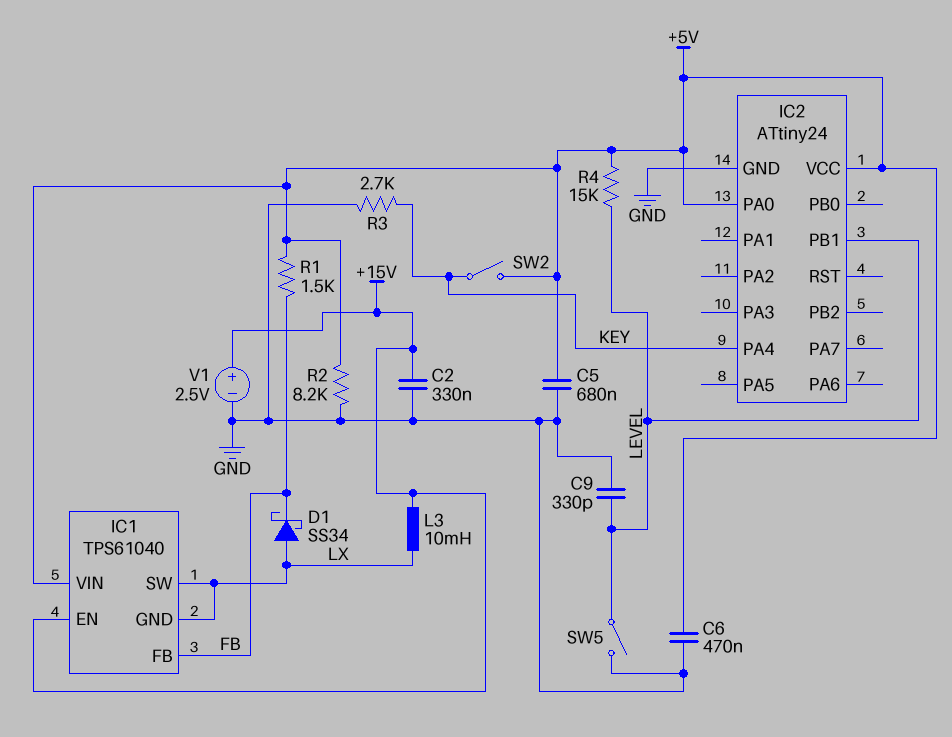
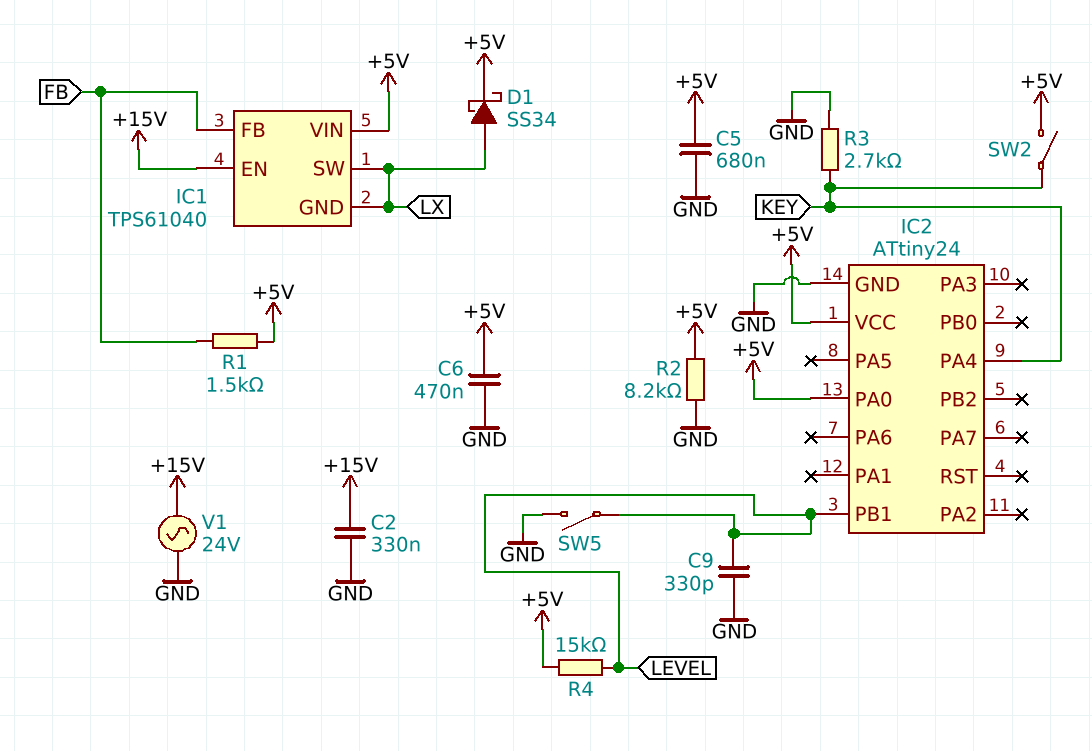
D1: schottky SS34 (A LX, K FB) -> schottky SS34 (A LX, K +5V)
L3: 10mH (+15V, LX) -> none
V1: 2.5V (plus +15V, minus GND) -> AC 24V (+15V, GND)

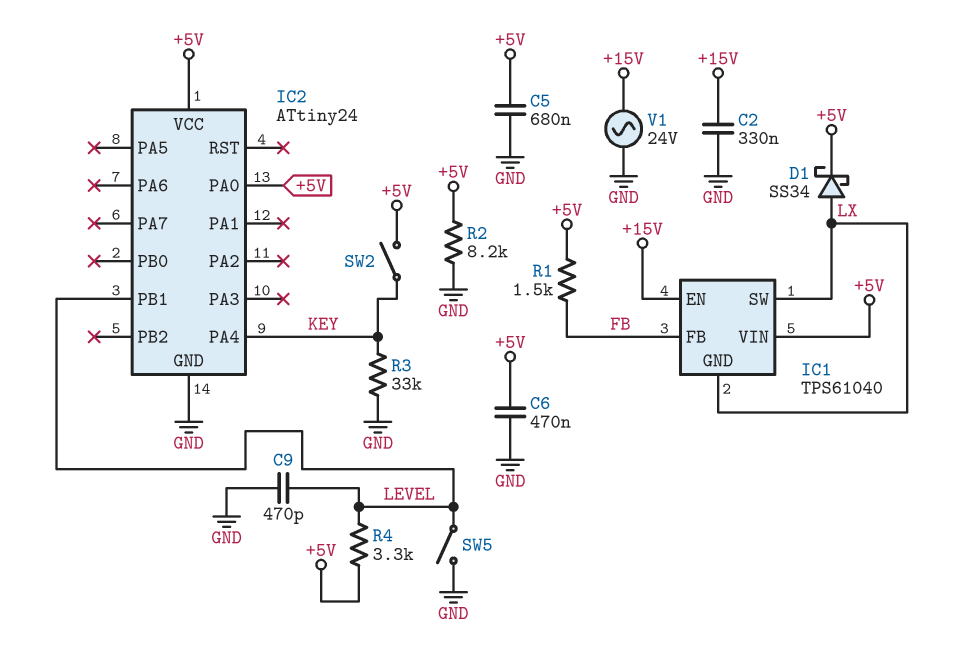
C9: 330pF (GND, LEVEL) -> 470pF (GND, LEVEL)
R3: 2.7k (GND, KEY) -> 33k (GND, KEY)
R4: 15k (+5V, LEVEL) -> 3.3k (+5V, LEVEL)

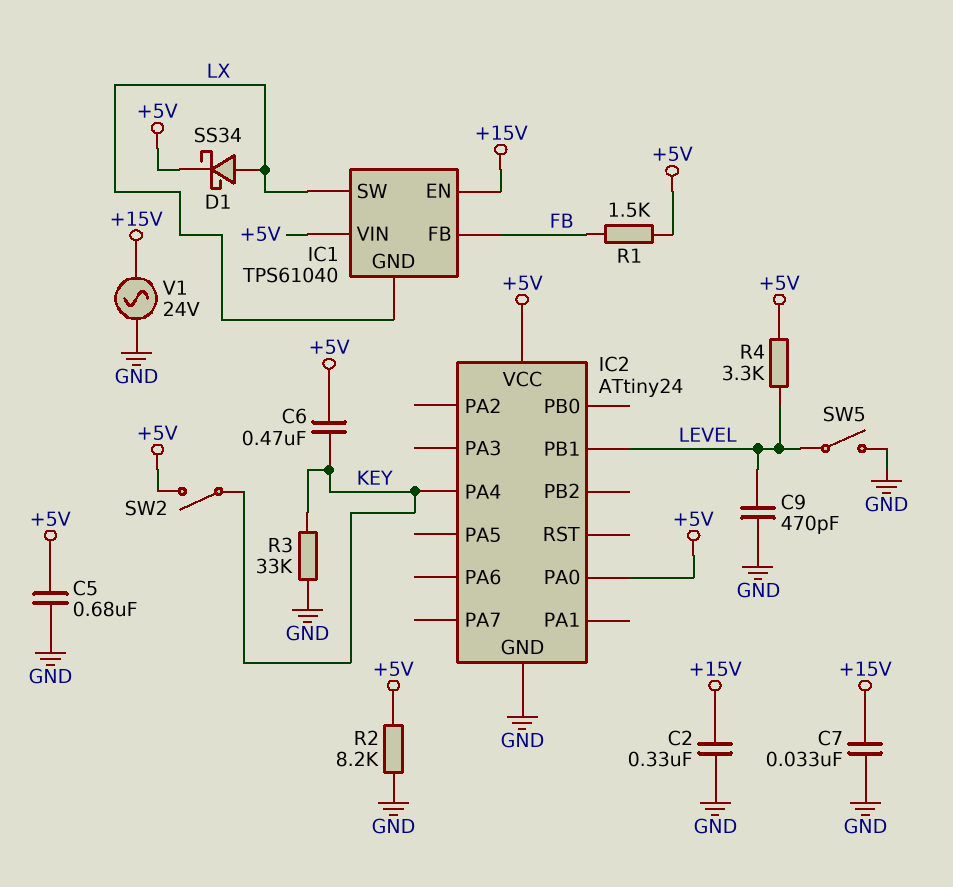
C6: 470nF (+5V, GND) -> 470nF (+5V, KEY)
C7: none -> 33nF (+15V, GND)

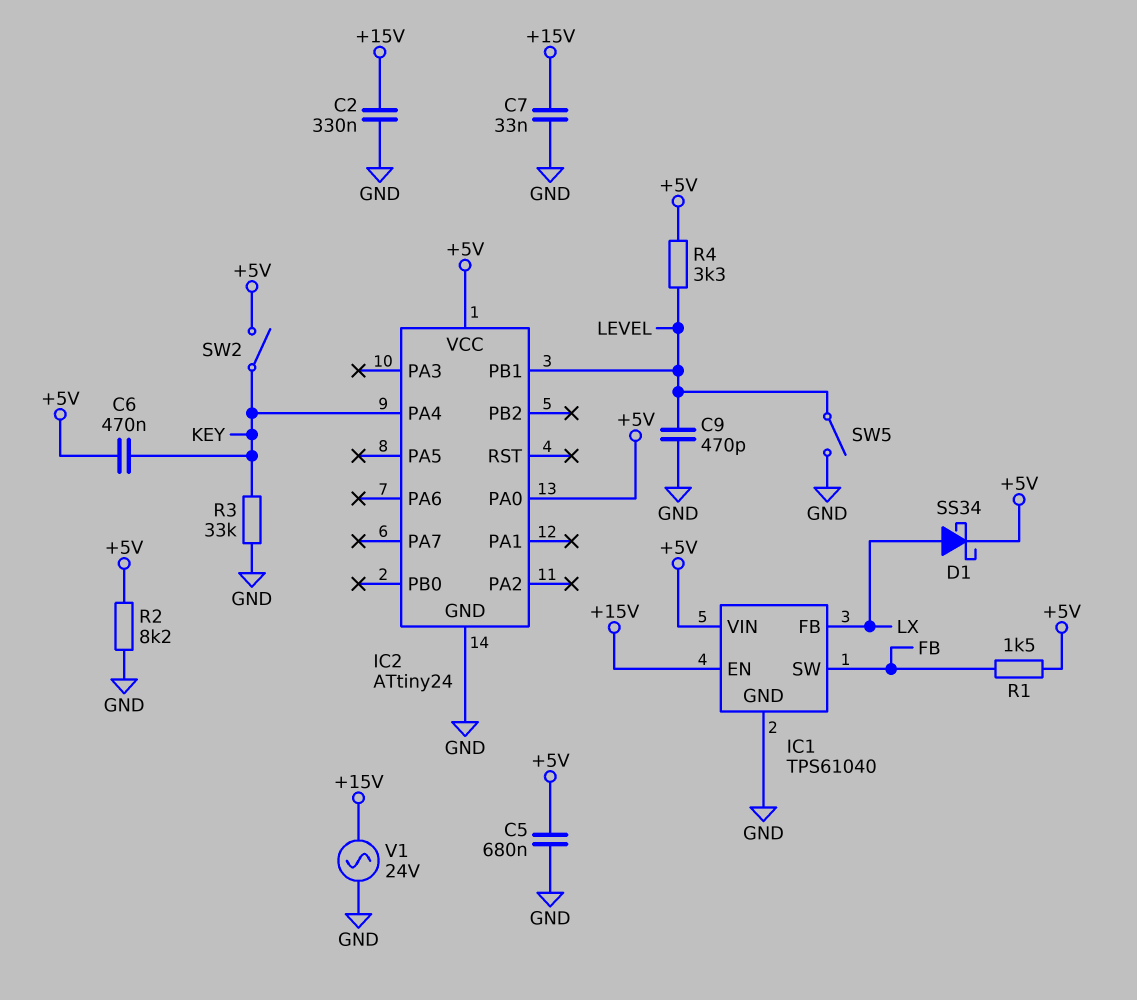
IC1 pin FB: FB -> LX
IC1 pin GND: LX -> GND
IC1 pin SW: LX -> FB

